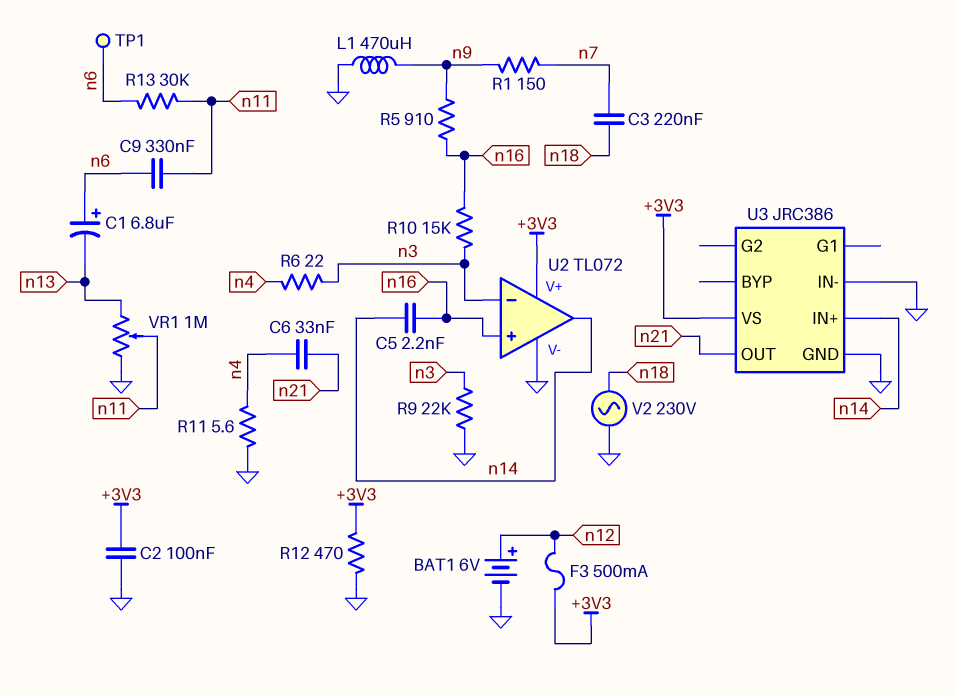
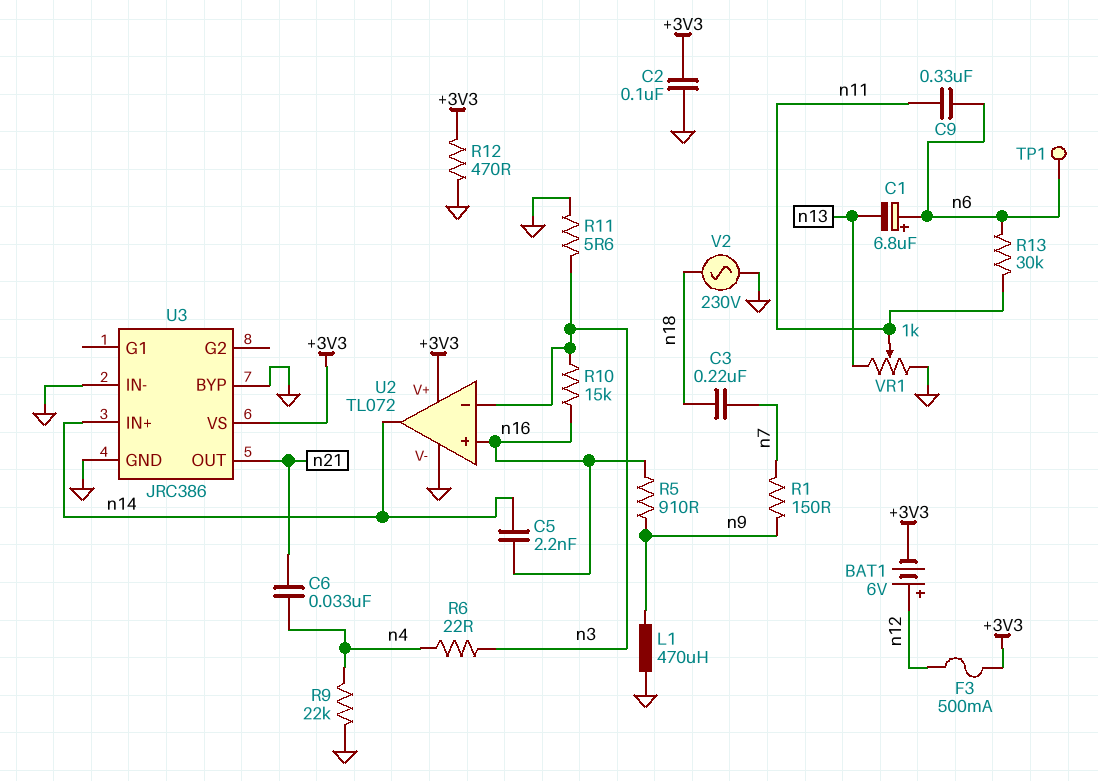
BAT1: 6V (plus n12, minus GND) -> 6V (plus n12, minus +3V3)
R9: 22k (GND, n3) -> 22k (GND, n4)
R11: 5.6 (GND, n4) -> 5.6 (GND, n3)
U3 pin BYP: none -> GND
VR1: 1M (GND, n13, wiper n11) -> 1k (GND, n13, wiper n11)

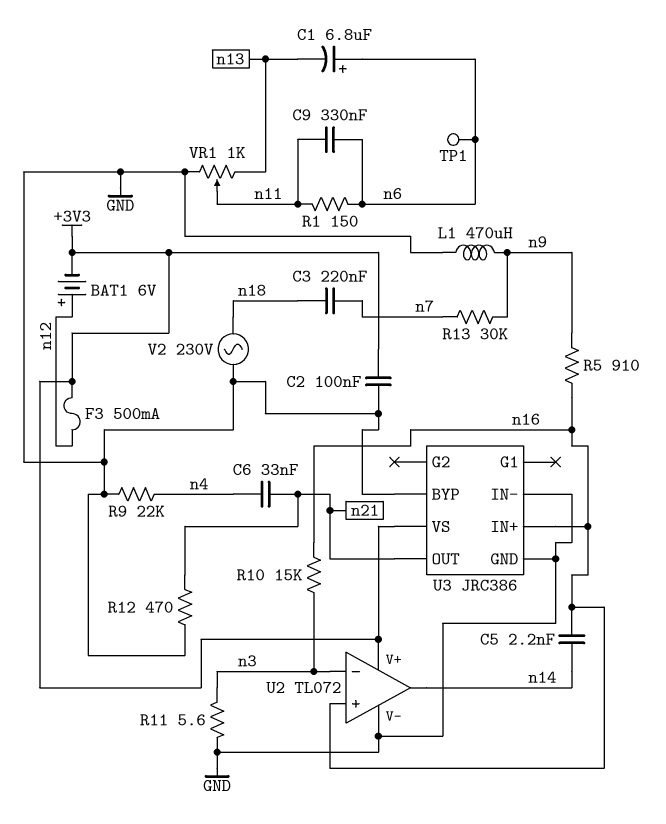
R1: 150 (n7, n9) -> 150 (n6, n11)
R6: 22 (n3, n4) -> none
R12: 470 (+3V3, GND) -> 470 (GND, n21)
R13: 30k (n6, n11) -> 30k (n7, n9)
U3 pin IN+: n14 -> n16

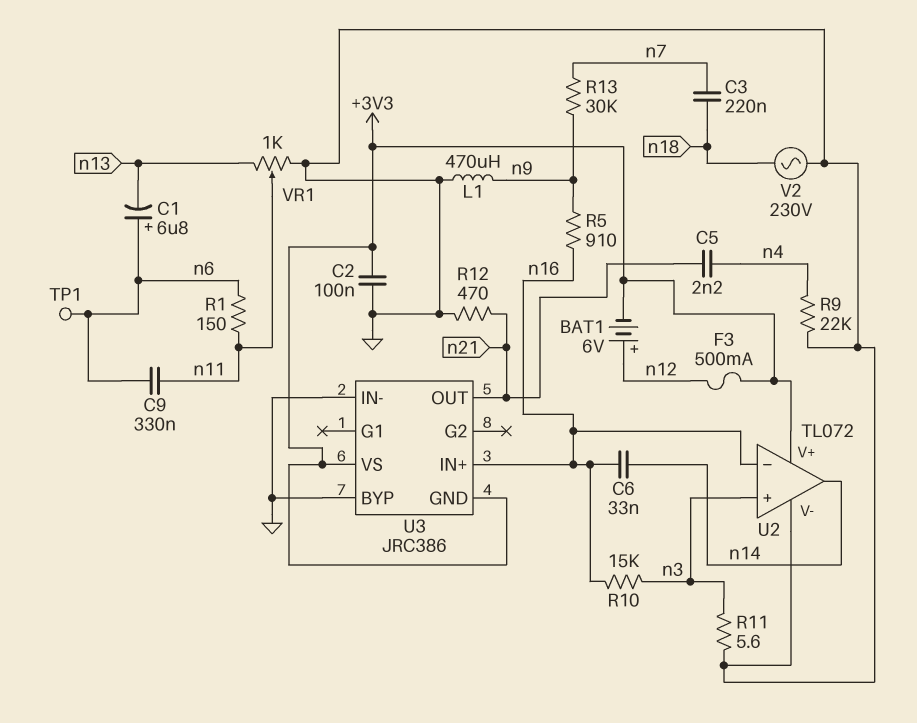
C5: 2.2nF (n14, n16) -> 2.2nF (n4, n21)
C6: 33nF (n4, n21) -> 33nF (n14, n16)
U2 pin in+: n16 -> n3
U2 pin in-: n3 -> n16
U3 pin GND: GND -> +3V3

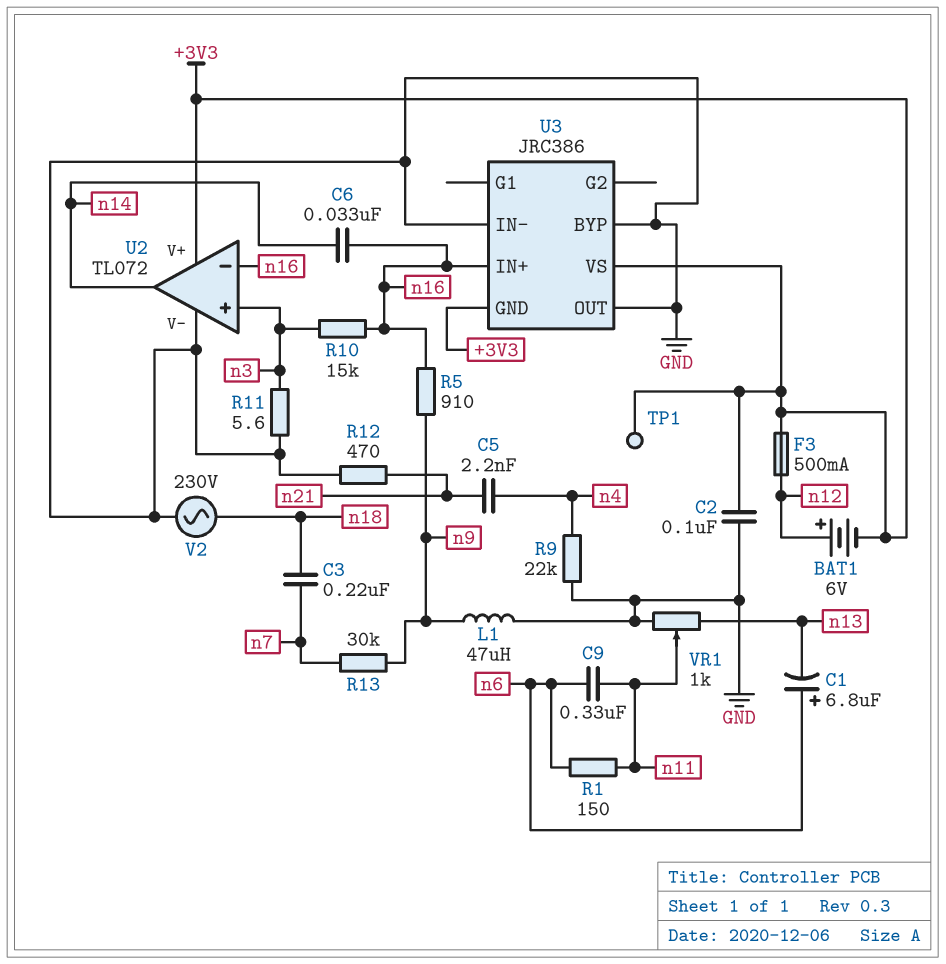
L1: 470uH (GND, n9) -> 47uH (GND, n9)
TP1: test point (n6) -> test point (+3V3)
U3 pin OUT: n21 -> GND

